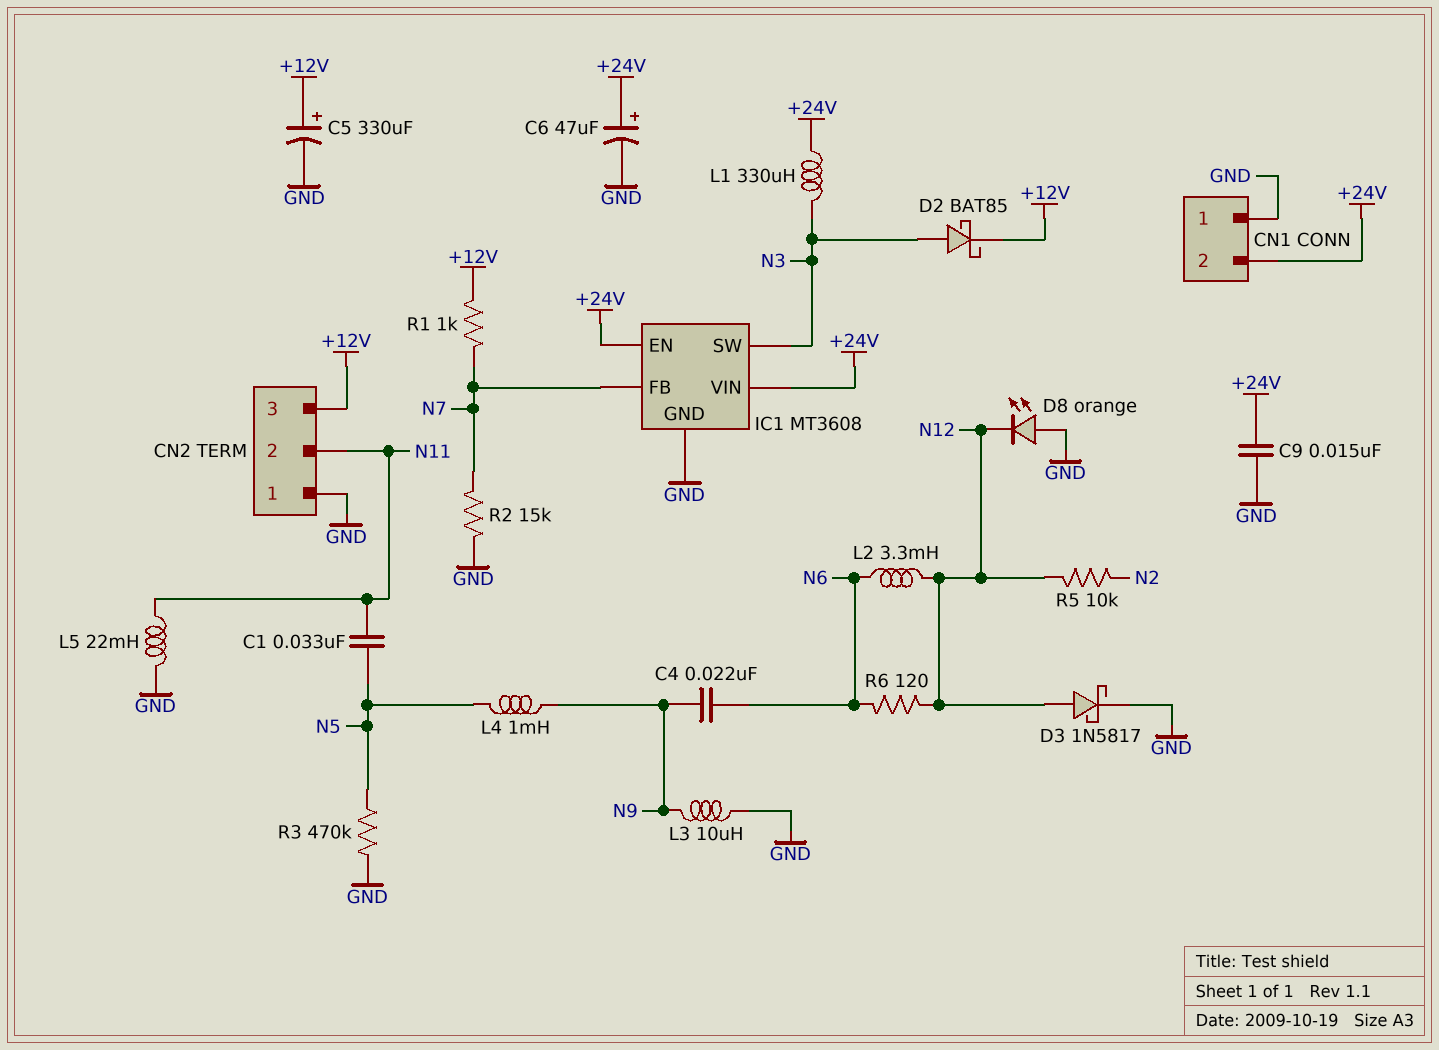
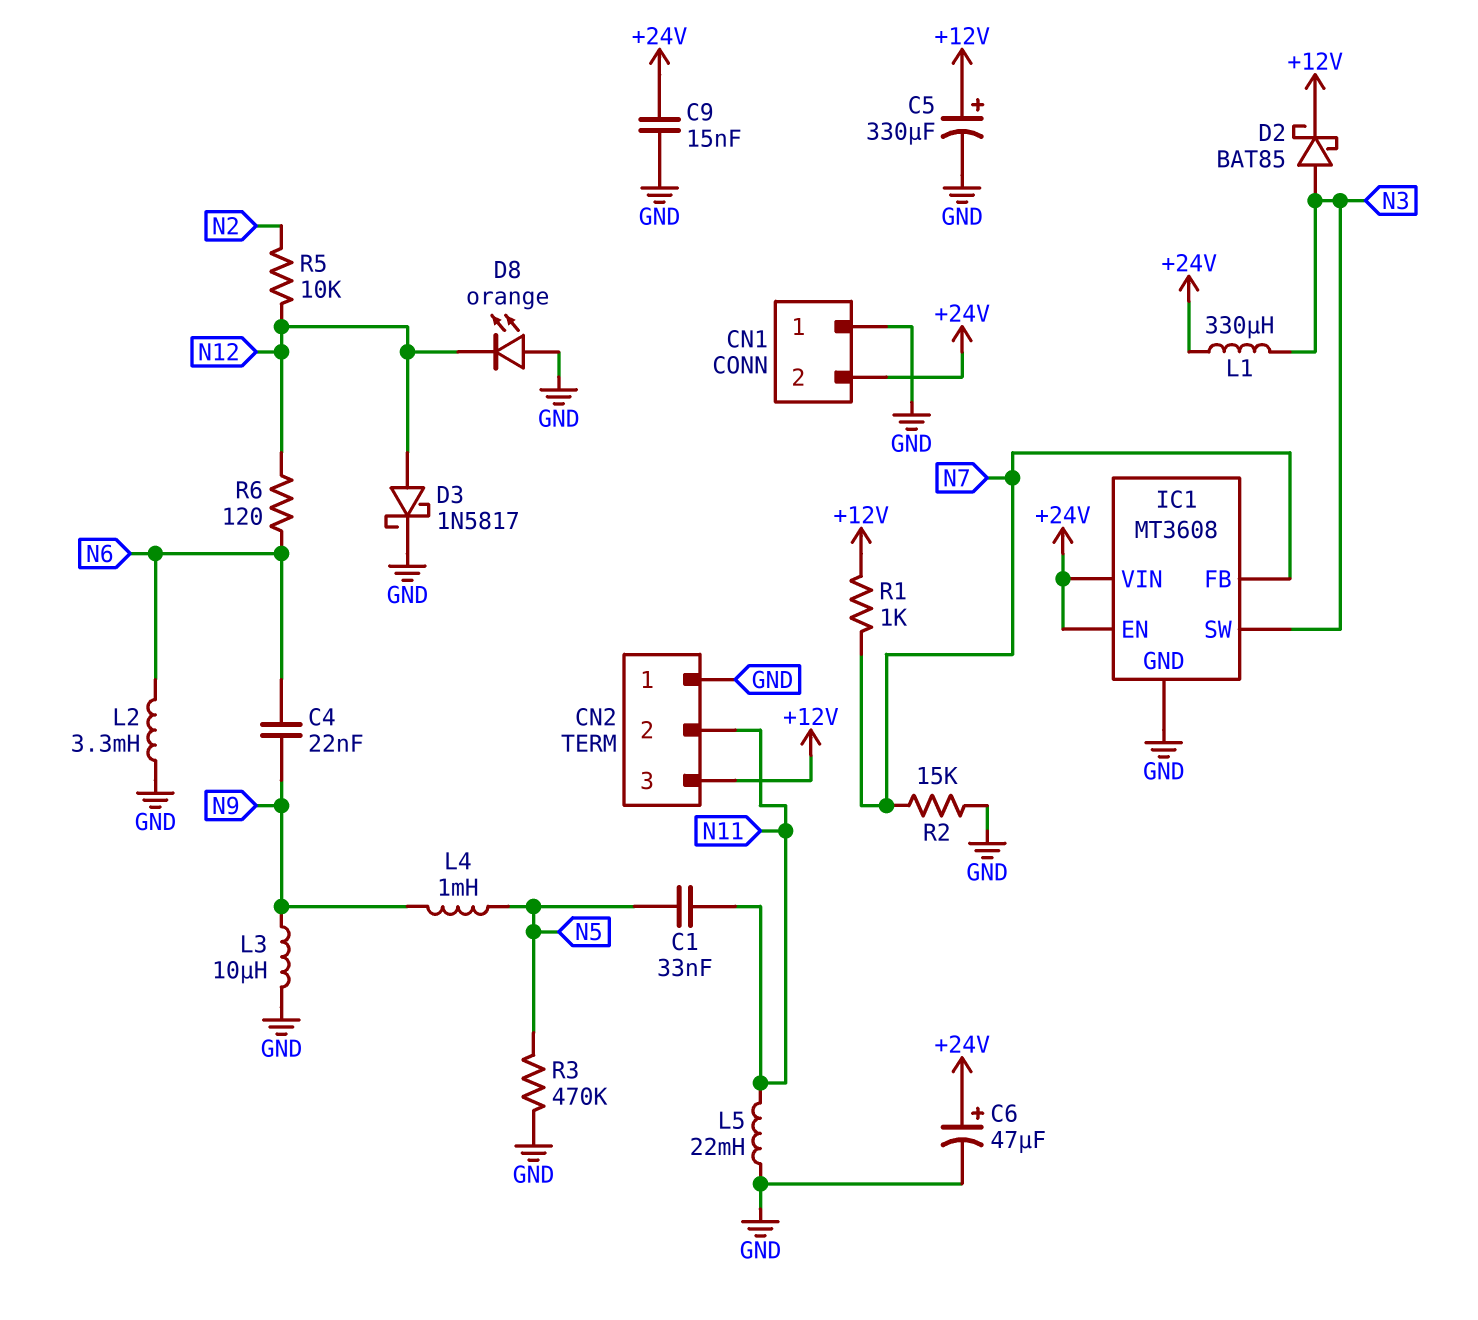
L2: 3.3mH (N6, N12) -> 3.3mH (GND, N6)

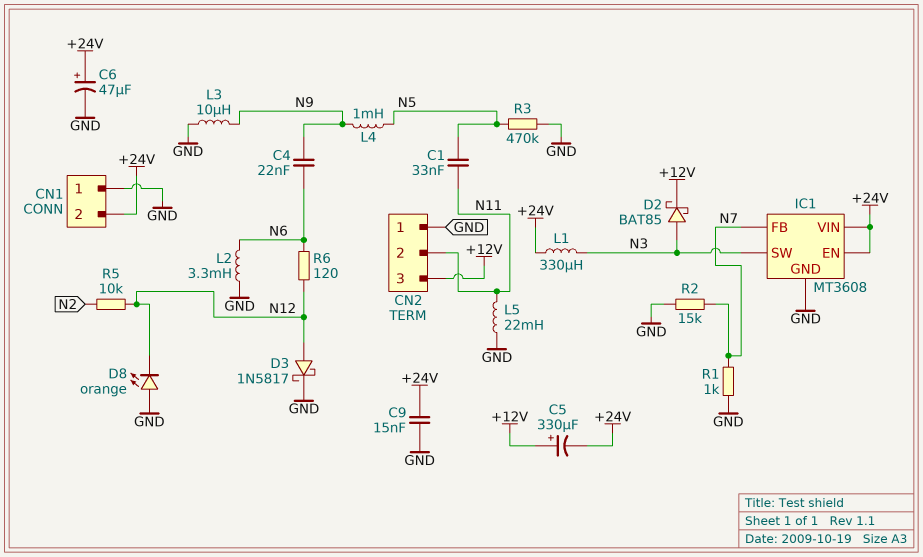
C5: 330uF (plus +12V, minus GND) -> 330uF (plus +12V, minus +24V)
R1: 1k (+12V, N7) -> 1k (GND, N7)

